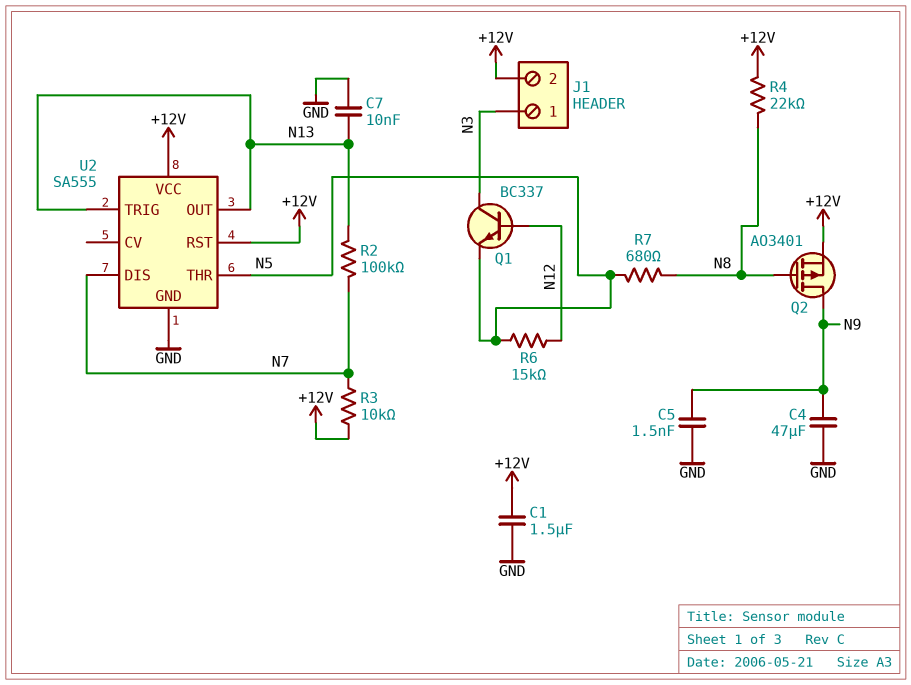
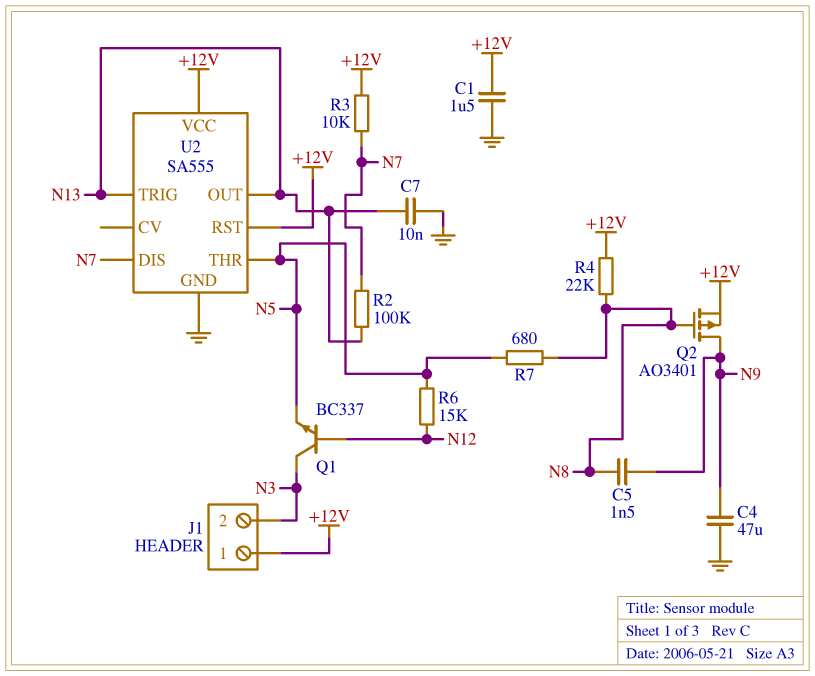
C5: 1.5nF (GND, N9) -> 1.5nF (N8, N9)
J1 pin 1: N3 -> +12V
J1 pin 2: +12V -> N3

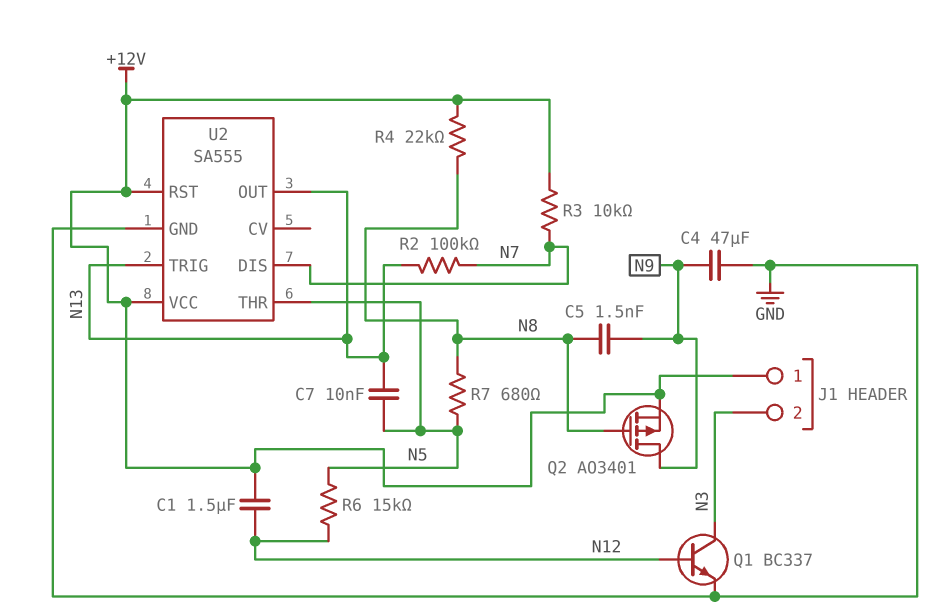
C1: 1.5uF (+12V, GND) -> 1.5uF (+12V, N12)
C7: 10nF (GND, N13) -> 10nF (N5, N13)
Q1: NPN BC337 (B N12, C N3, E N5) -> NPN BC337 (B N12, C N3, E GND)

